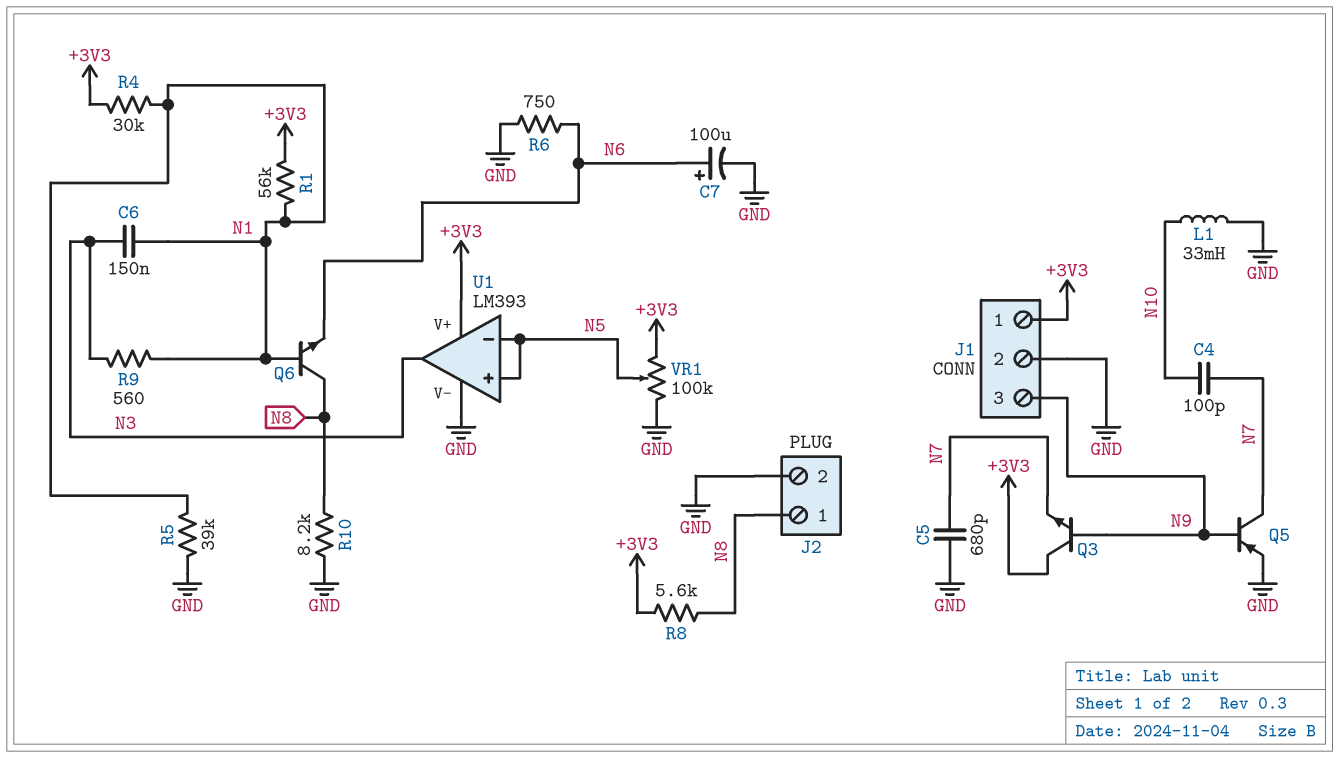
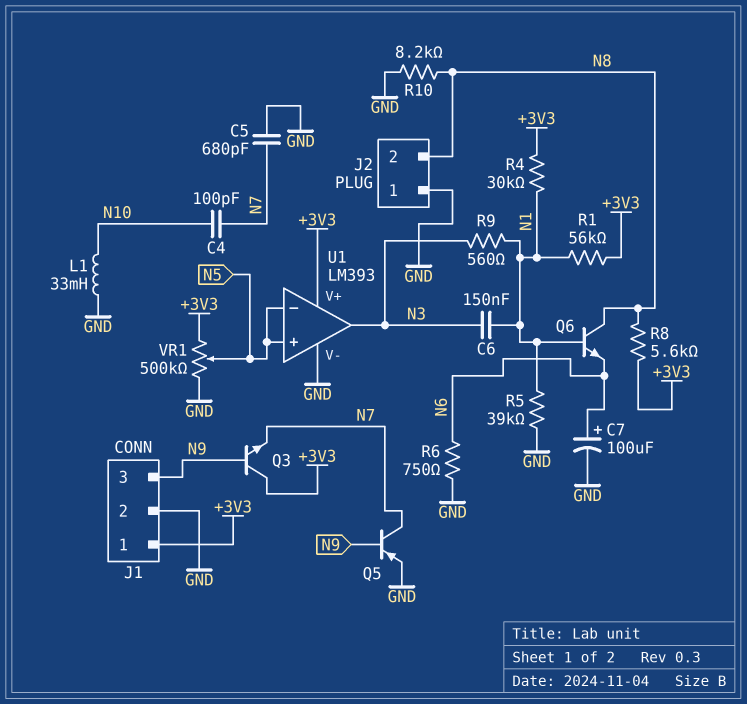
J2 pin 1: N8 -> GND
J2 pin 2: GND -> N8
VR1: 100k (+3V3, GND, wiper N5) -> 500k (+3V3, GND, wiper N5)

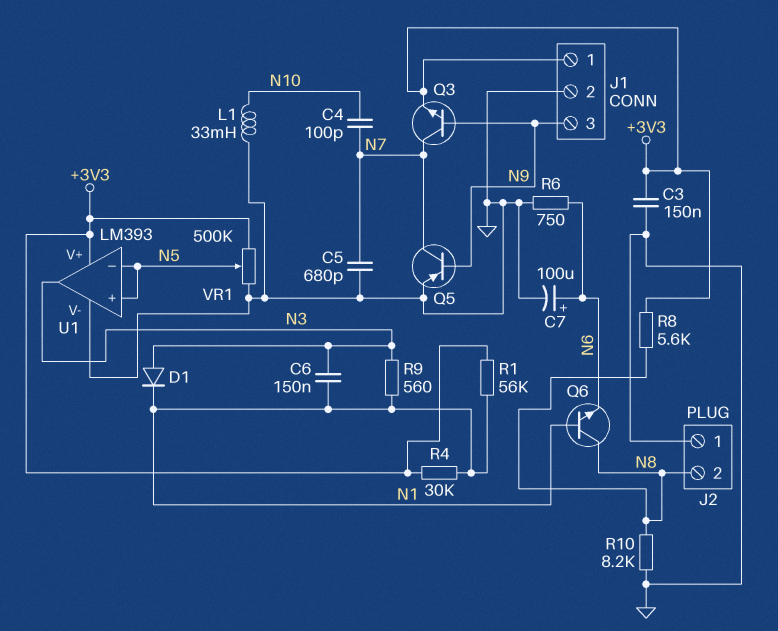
C3: none -> 150nF (+3V3, GND)
D1: none -> diode (A N3, K N1)
Q3: NPN (B N9, C +3V3, E N7) -> NPN (B N9, C N7, E +3V3)
R5: 39k (GND, N1) -> none

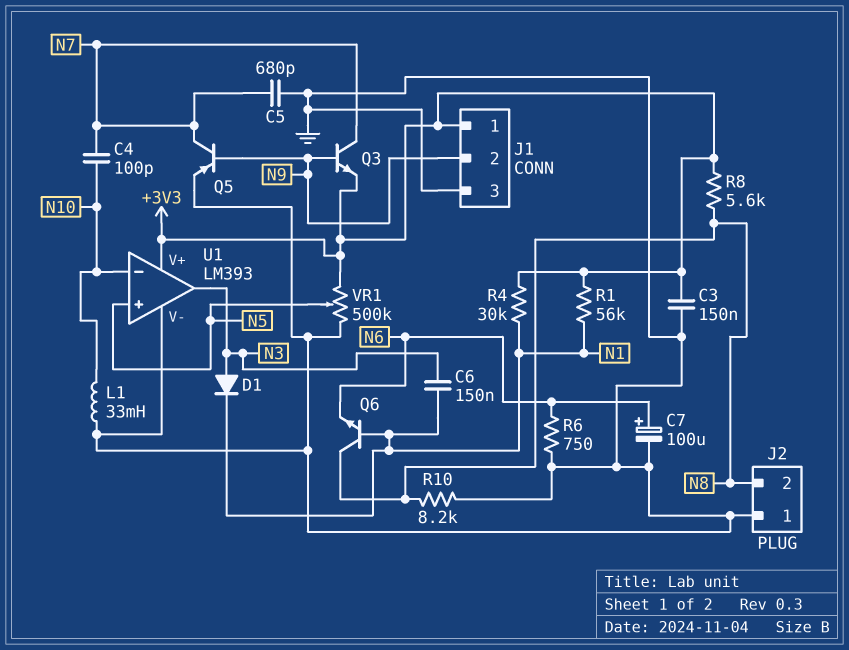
J1 pin 2: GND -> N9
J1 pin 3: N9 -> GND
R9: 560 (N1, N3) -> none
U1 pin in-: N5 -> N10

